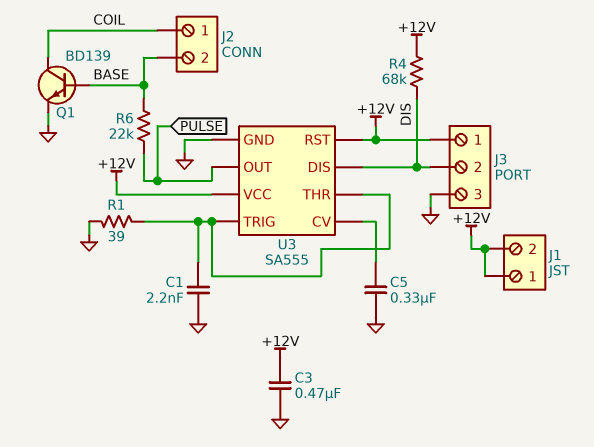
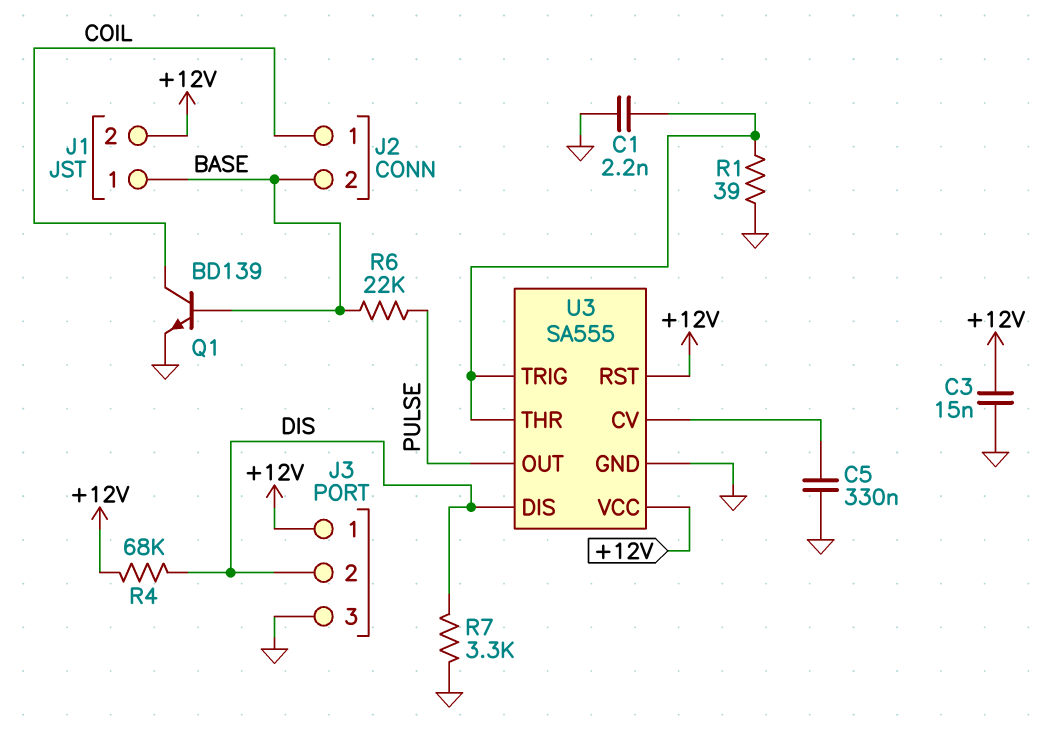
C3: 470nF (+12V, GND) -> 15nF (+12V, GND)
J1 pin 1: +12V -> BASE
R7: none -> 3.3k (DIS, GND)

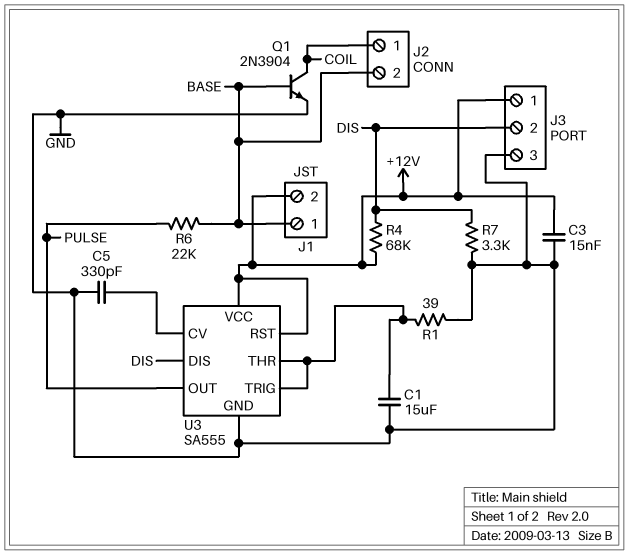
C1: 2.2nF (GND, U3/THR) -> 15uF (GND, U3/THR)
C5: 330nF (GND, U3/CV) -> 330pF (GND, U3/CV)
Q1: NPN BD139 (B BASE, C COIL, E GND) -> NPN 2N3904 (B BASE, C COIL, E GND)

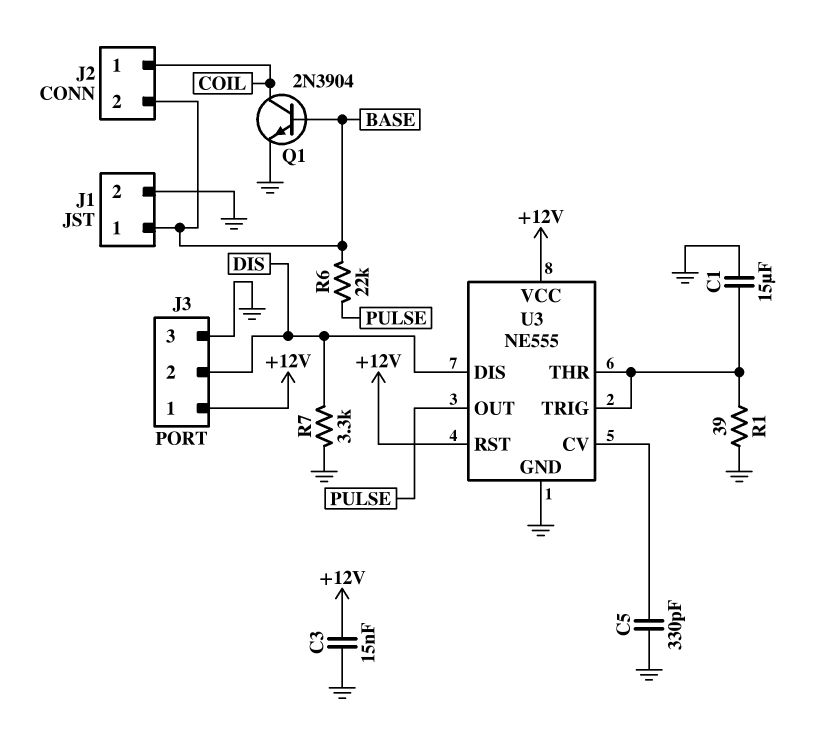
J1 pin 2: +12V -> GND
R4: 68k (+12V, DIS) -> none
U3: SA555 -> NE555

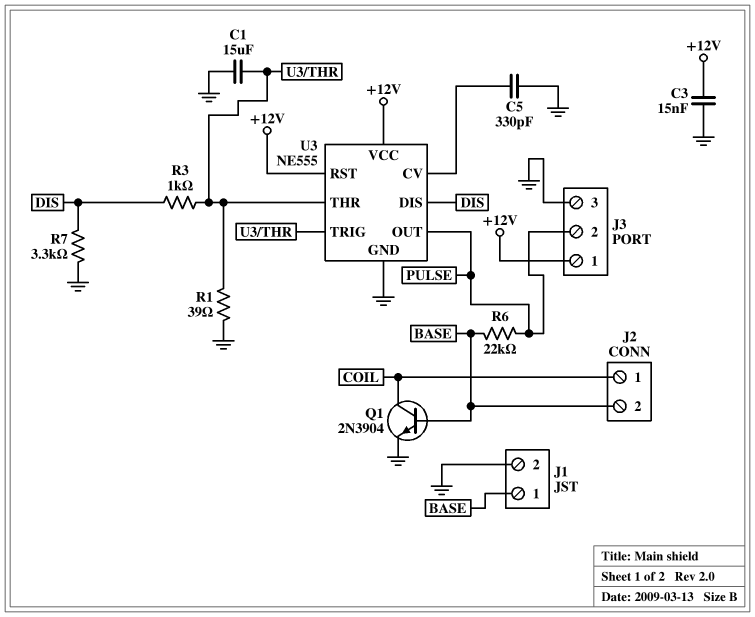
J3 pin 2: DIS -> PULSE
R3: none -> 1k (DIS, U3/THR)

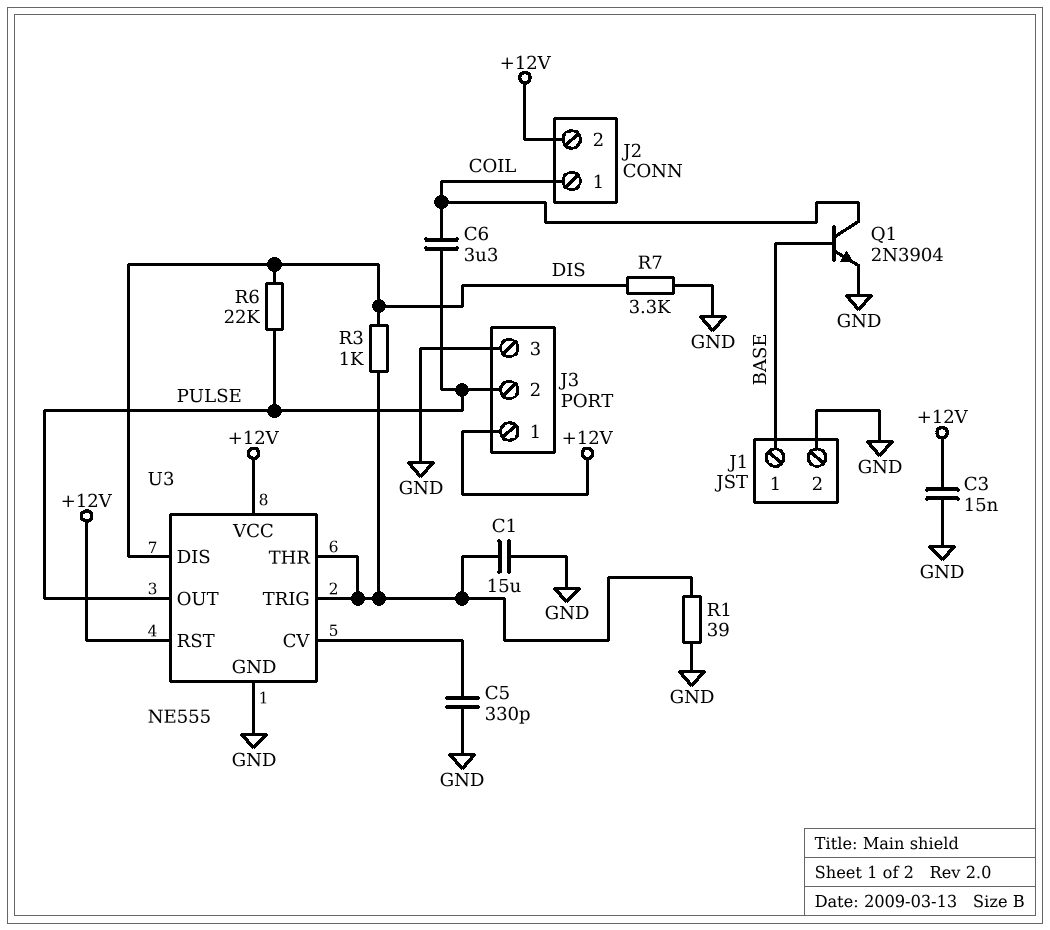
C6: none -> 3.3uF (COIL, PULSE)
J2 pin 2: BASE -> +12V
R6: 22k (BASE, PULSE) -> 22k (DIS, PULSE)

